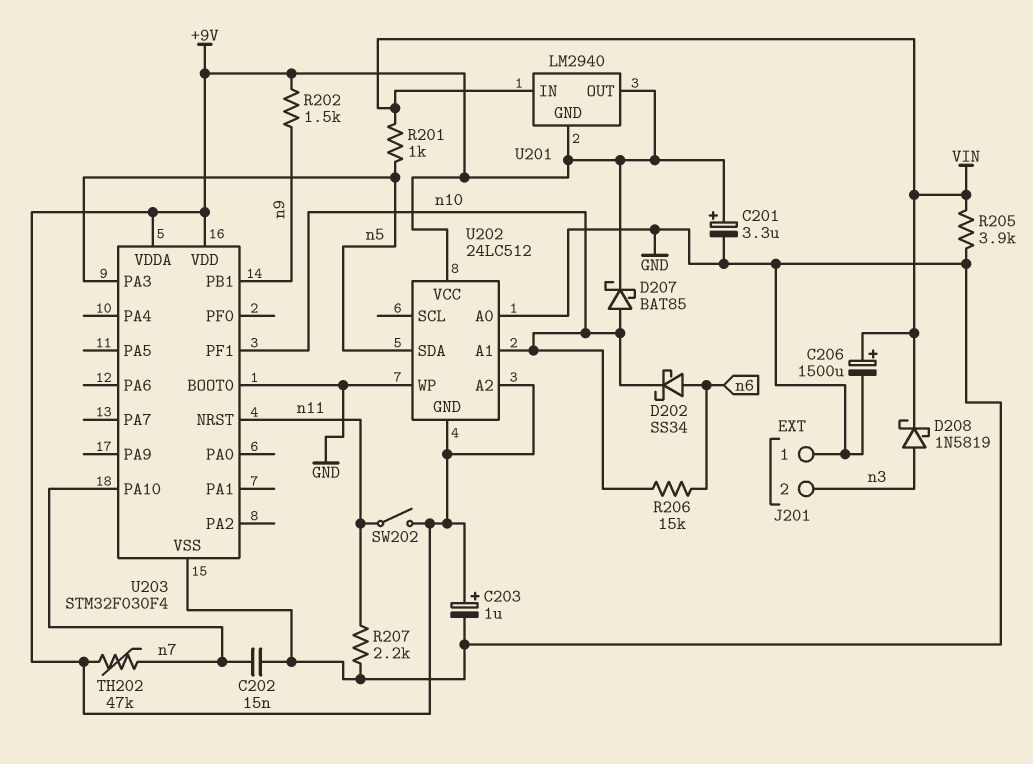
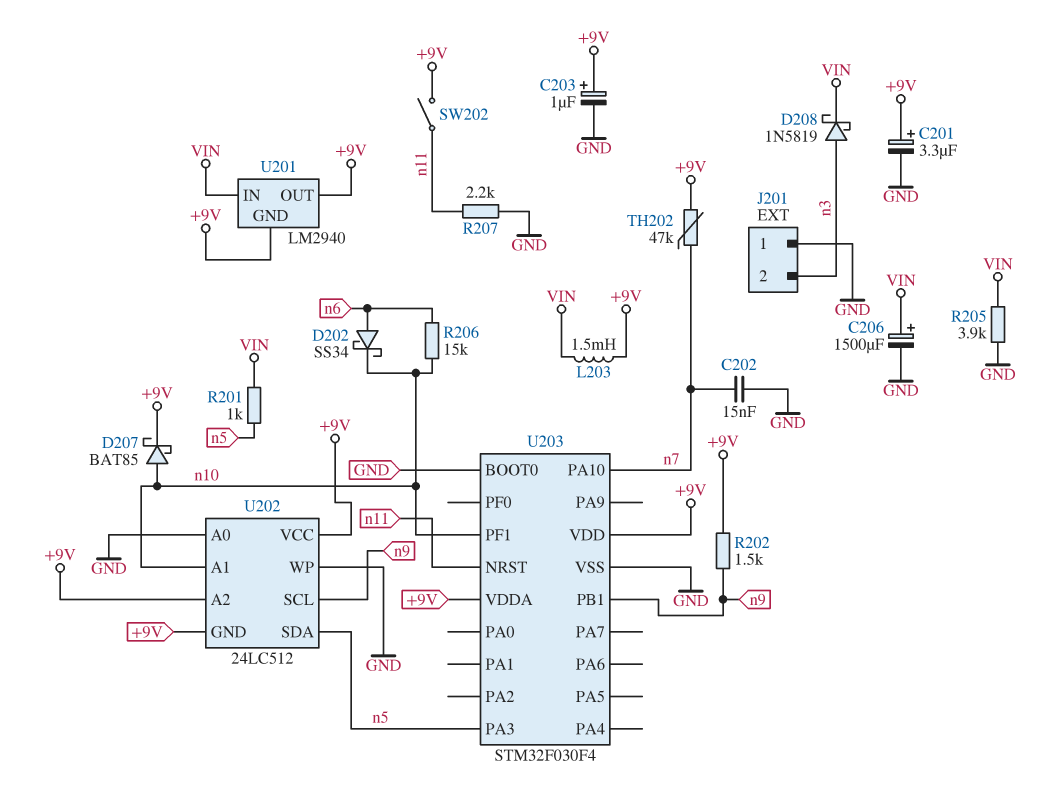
L203: none -> 1.5mH (+9V, VIN)
U202 pin SCL: none -> n9

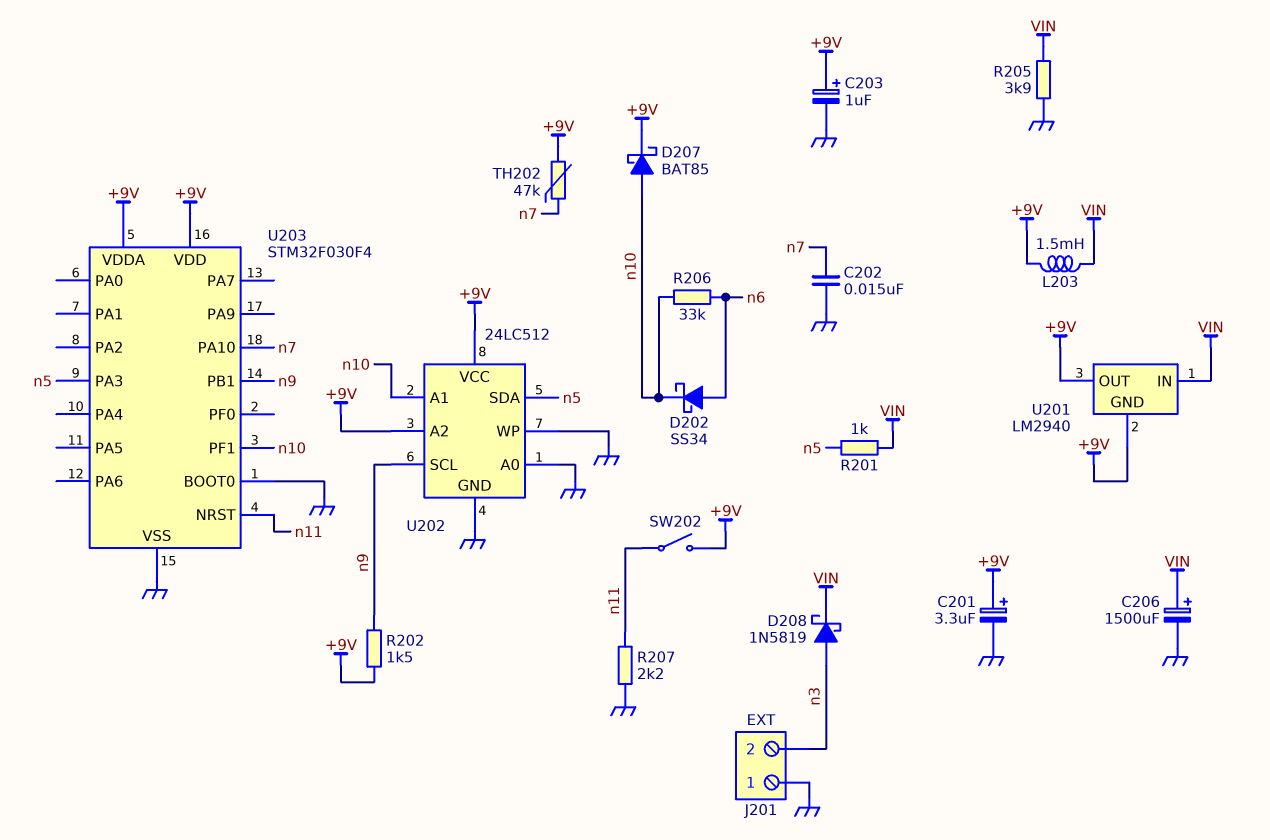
R206: 15k (n6, n10) -> 33k (n6, n10)
U202 pin GND: +9V -> GND

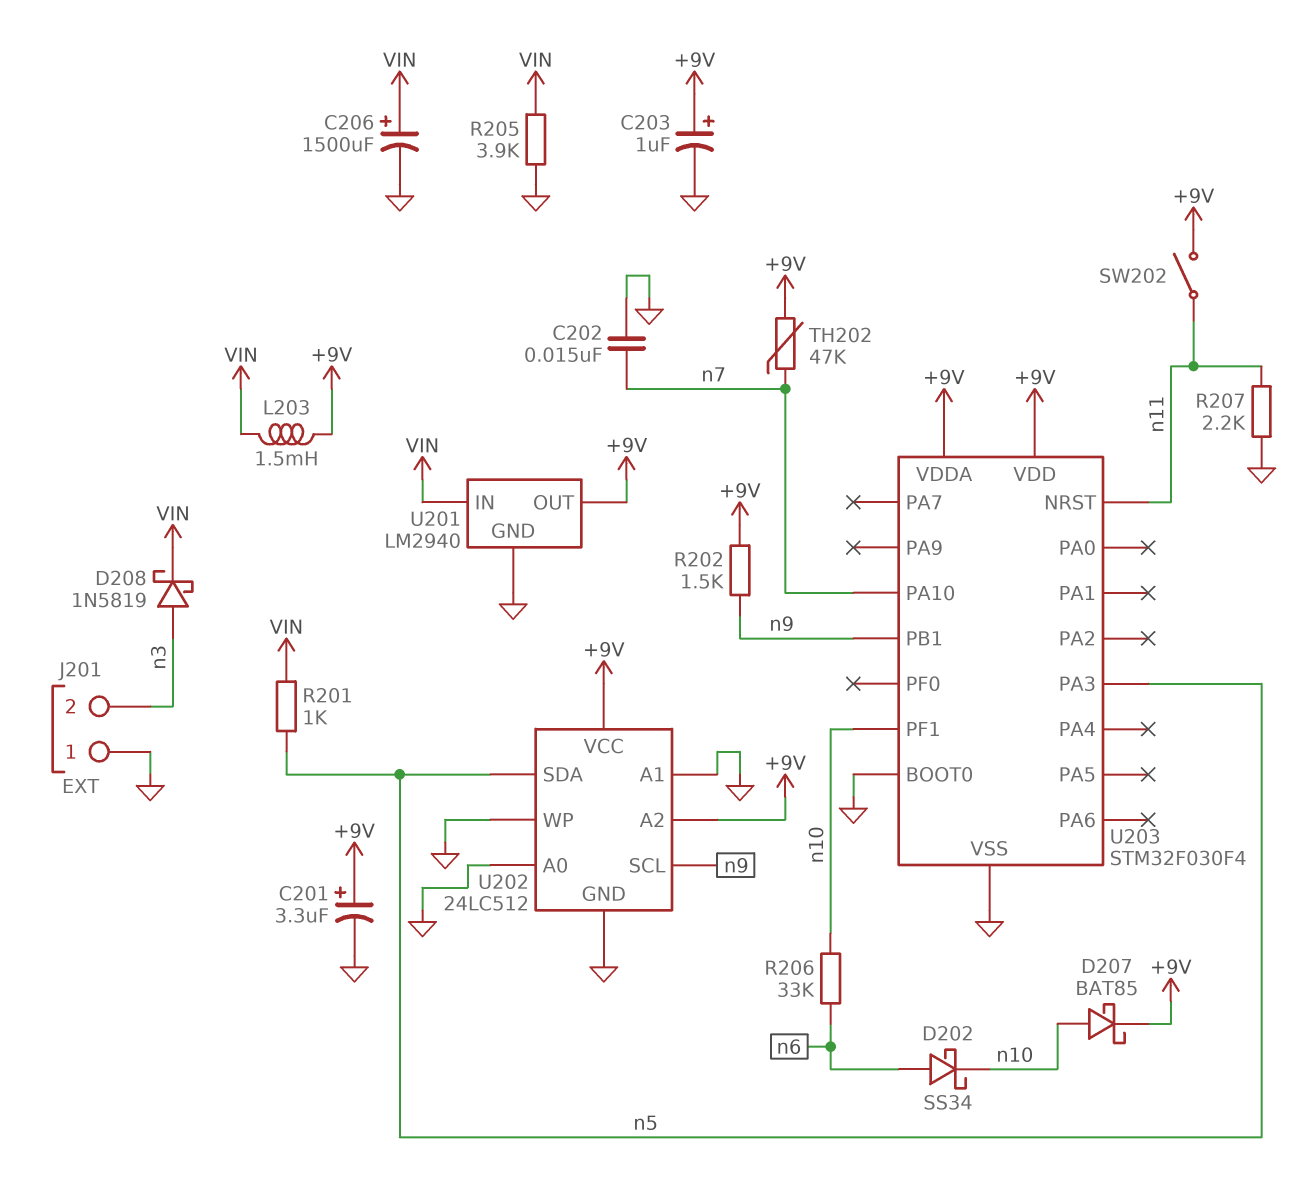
U201 pin GND: +9V -> GND
U202 pin A1: n10 -> GND

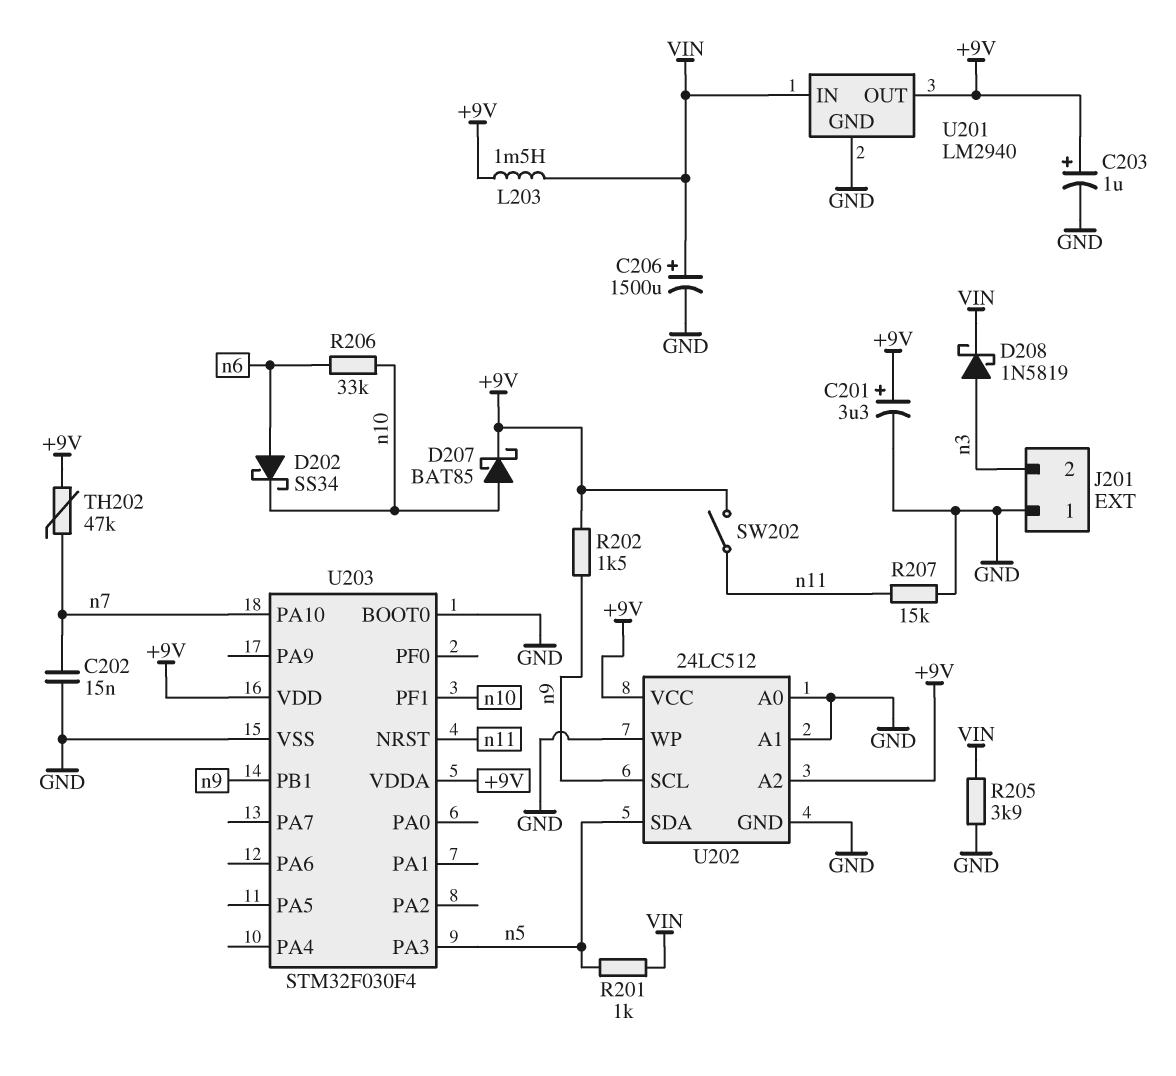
R207: 2.2k (GND, n11) -> 15k (GND, n11)

